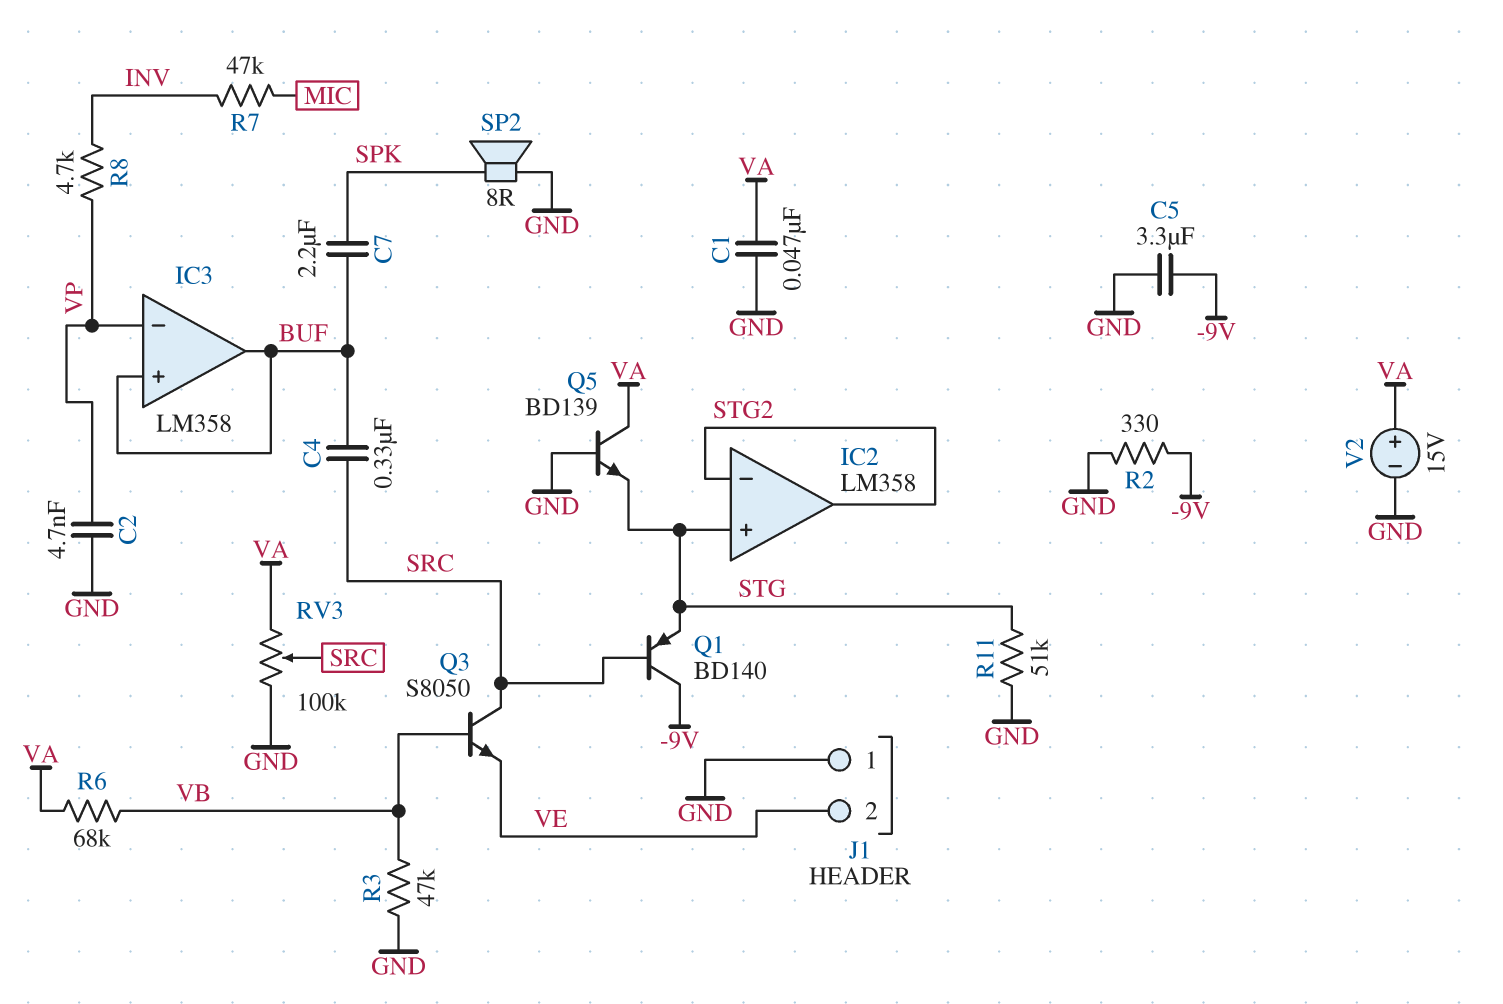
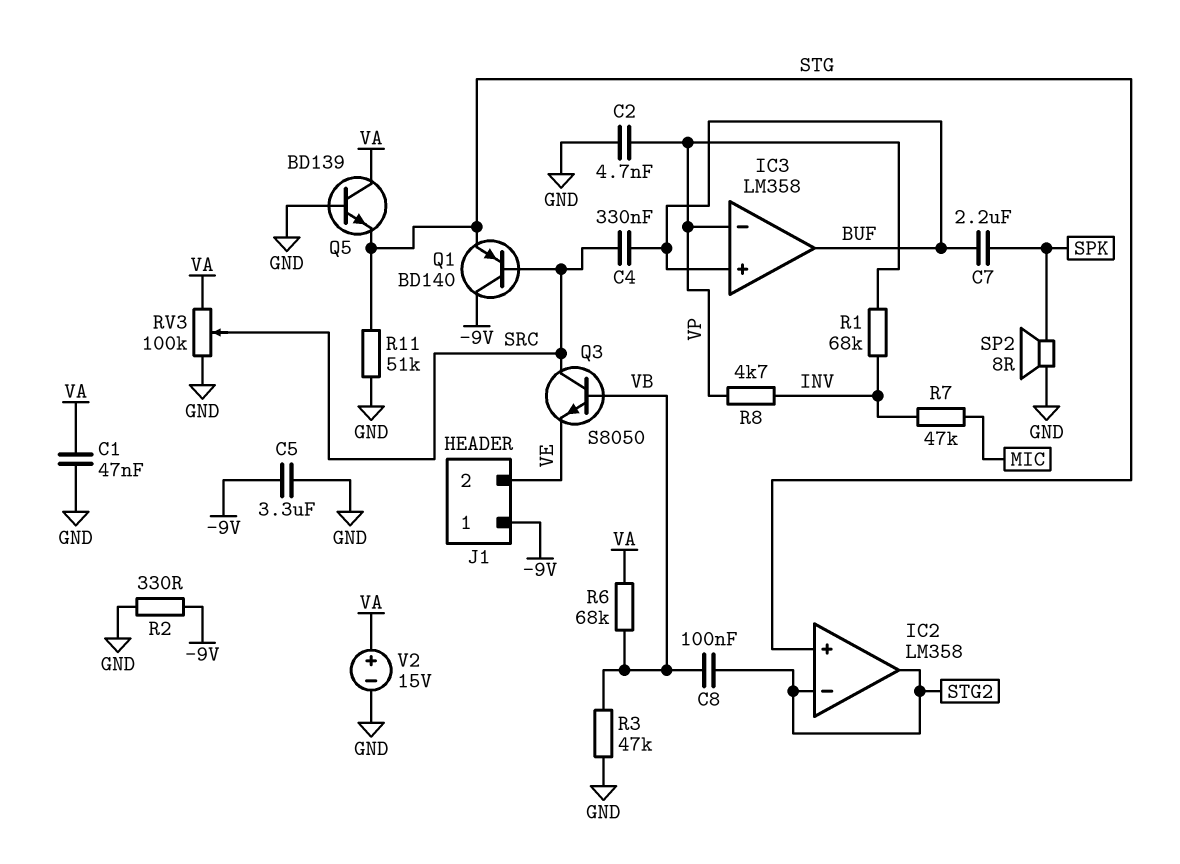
C8: none -> 100nF (STG2, VB)
J1 pin 1: GND -> -9V
R1: none -> 68k (INV, VP)

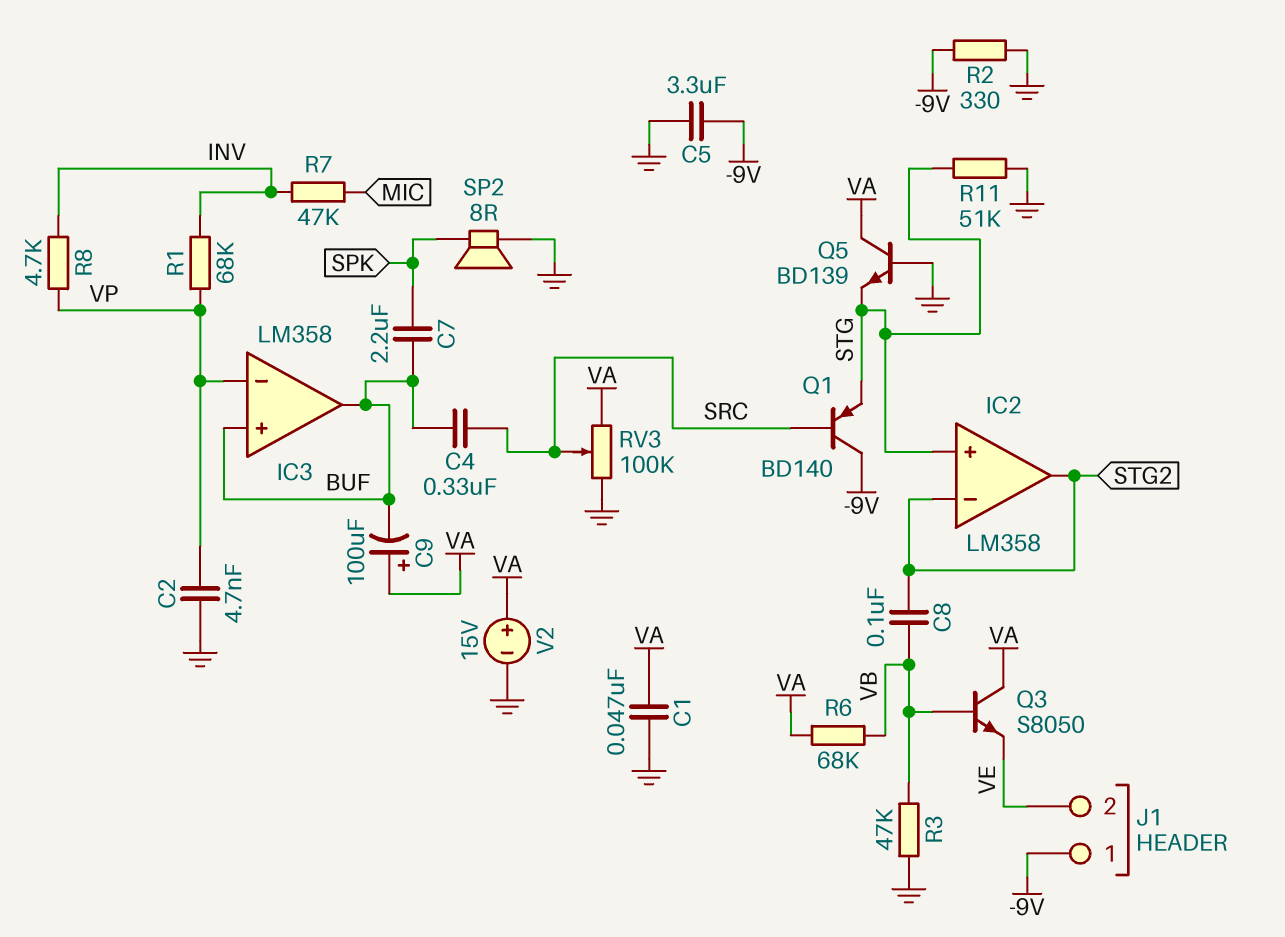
C9: none -> 100uF (plus VA, minus BUF)
Q3: NPN S8050 (B VB, C SRC, E VE) -> NPN S8050 (B VB, C VA, E VE)

